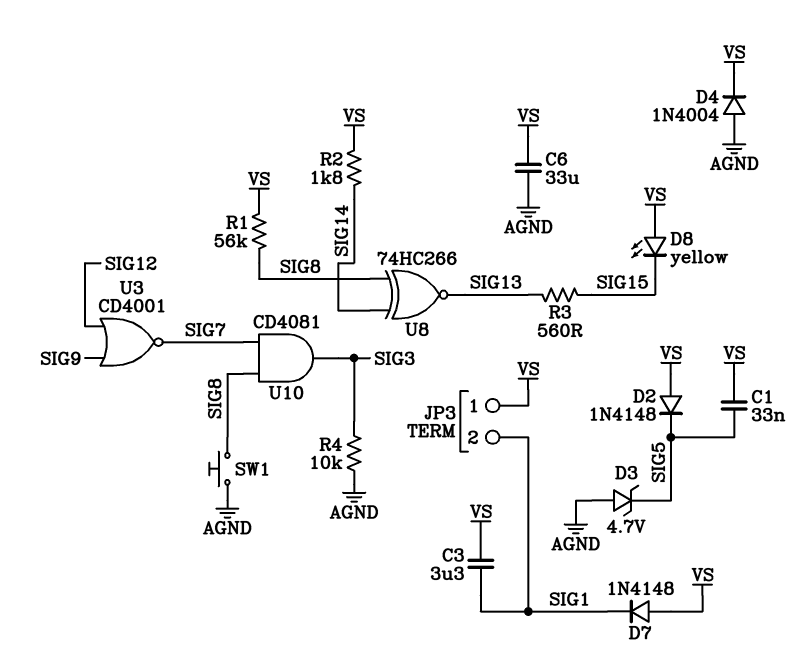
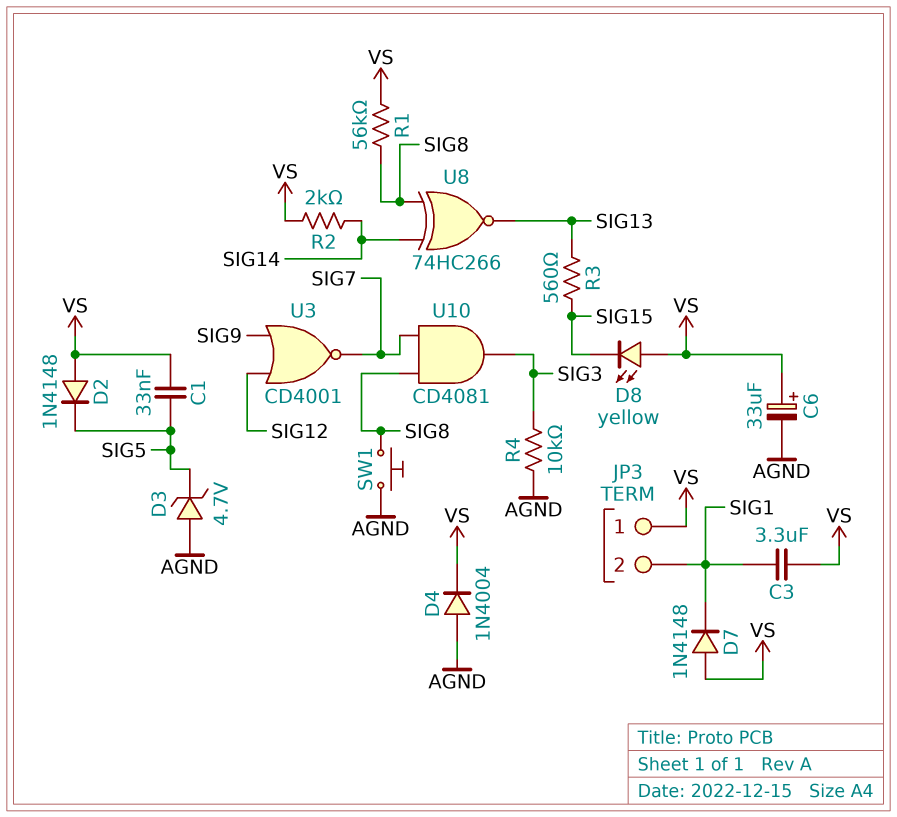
C6: 33uF (AGND, VS) -> 33uF (plus VS, minus AGND)
R2: 1.8k (SIG14, VS) -> 2k (SIG14, VS)

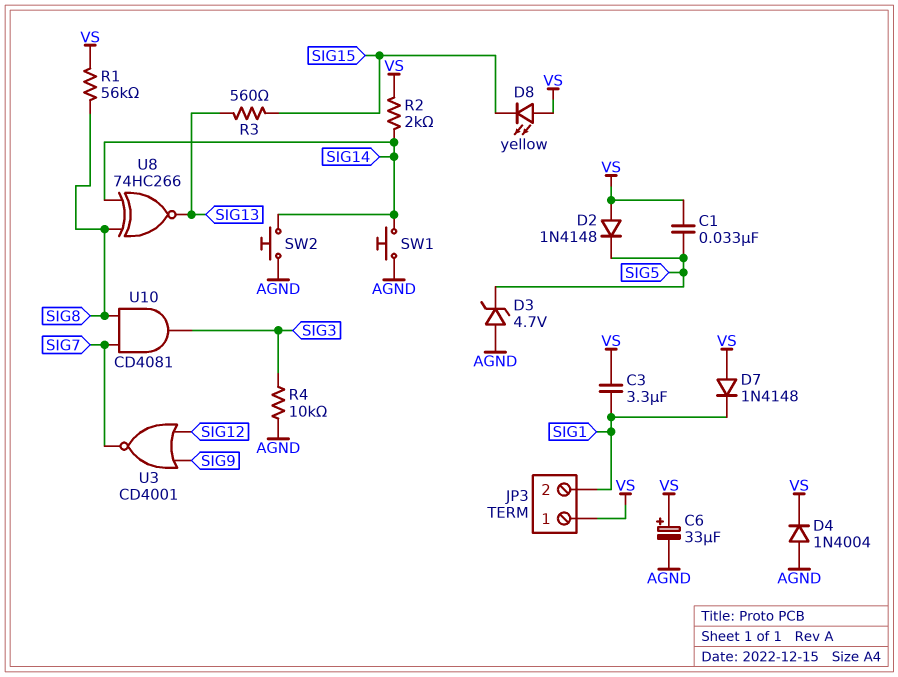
SW1: button (AGND, SIG8) -> button (AGND, SIG14)
SW2: none -> button (AGND, SIG14)

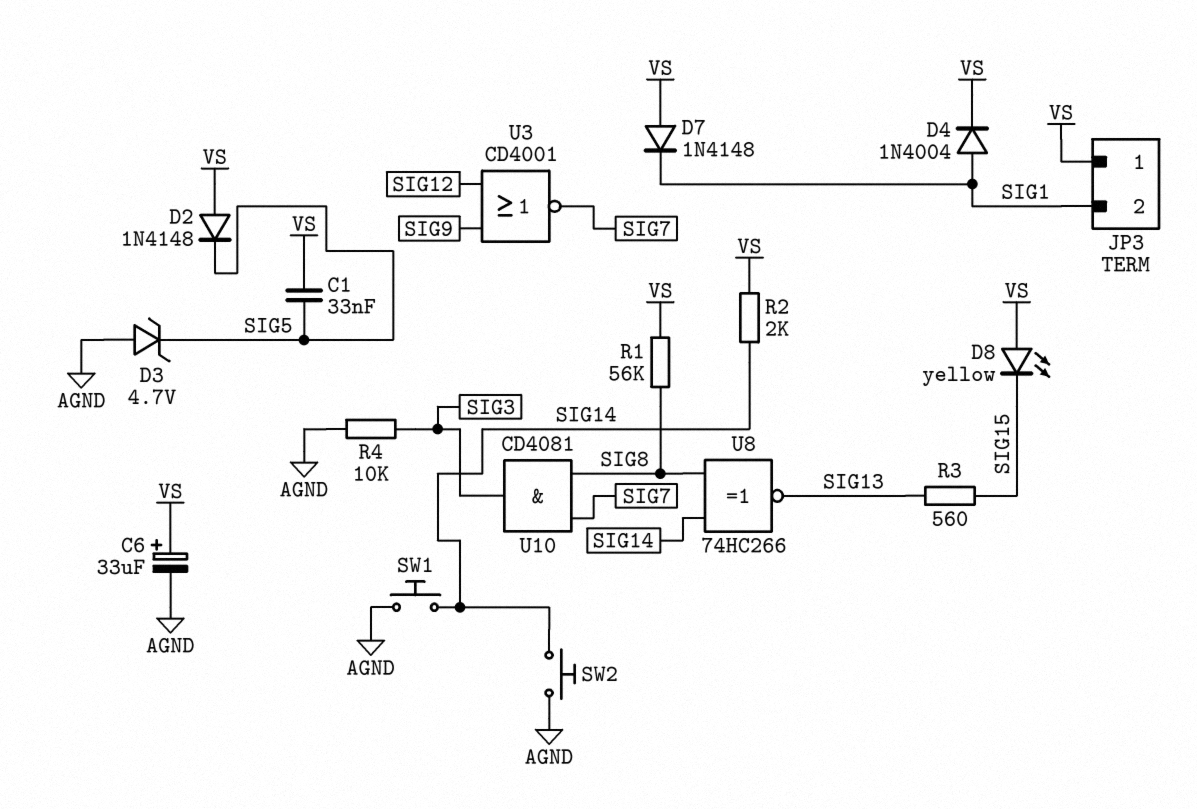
C3: 3.3uF (SIG1, VS) -> none
D4: diode 1N4004 (A AGND, K VS) -> diode 1N4004 (A SIG1, K VS)

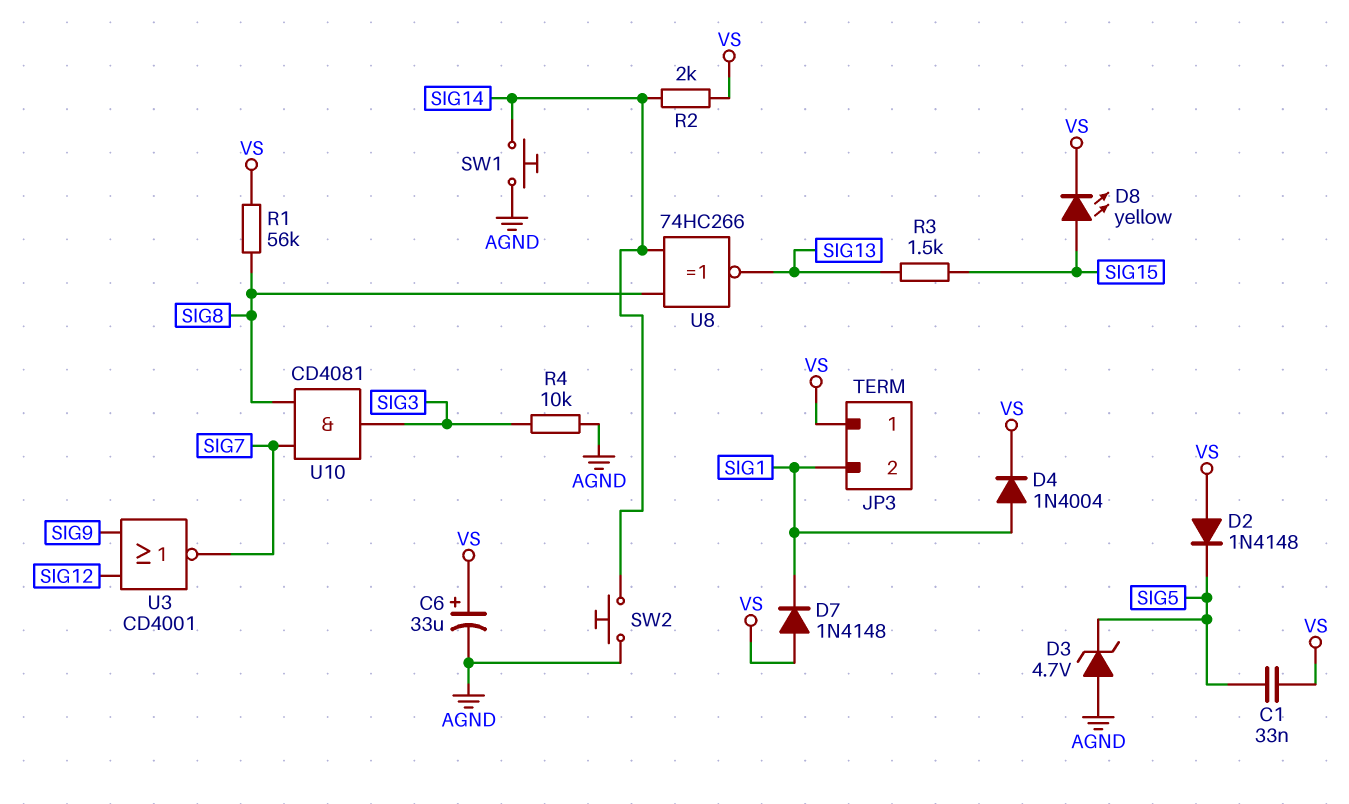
D8: LED yellow (A VS, K SIG15) -> LED yellow (A SIG15, K VS)
R3: 560 (SIG13, SIG15) -> 1.5k (SIG13, SIG15)

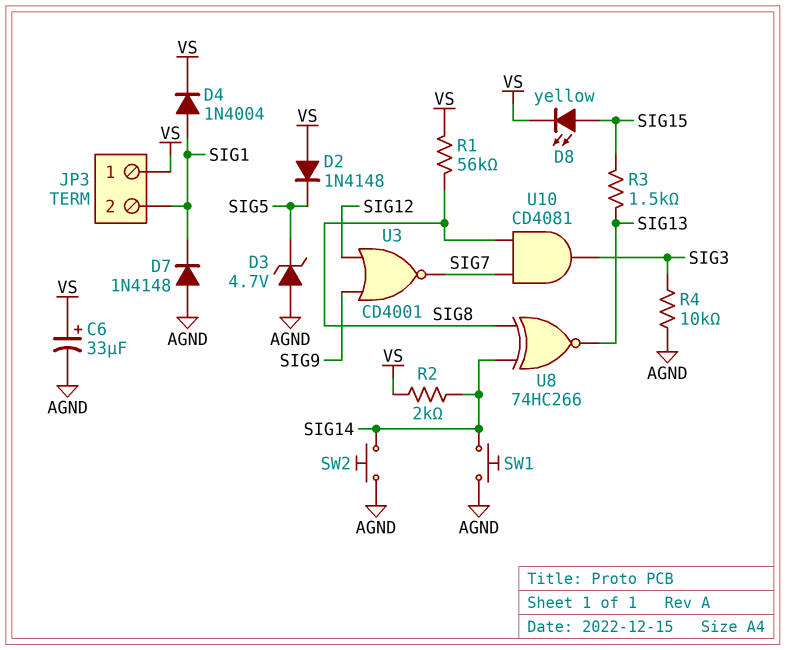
C1: 33nF (SIG5, VS) -> none
D7: diode 1N4148 (A VS, K SIG1) -> diode 1N4148 (A AGND, K SIG1)

